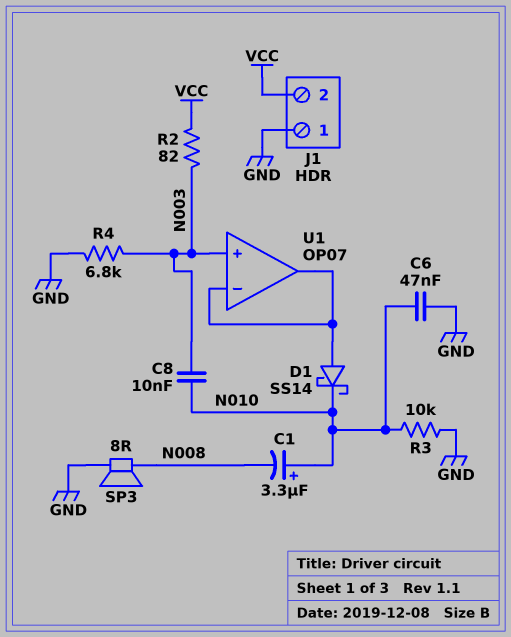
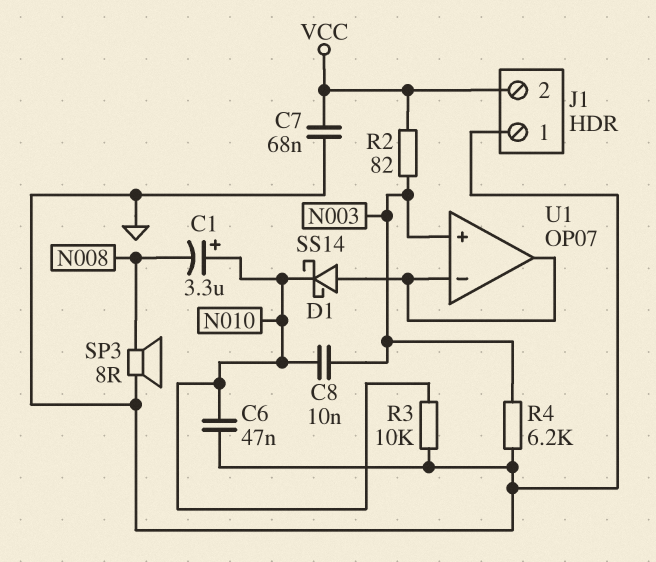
C7: none -> 68nF (GND, VCC)
R4: 6.8k (GND, N003) -> 6.2k (GND, N003)

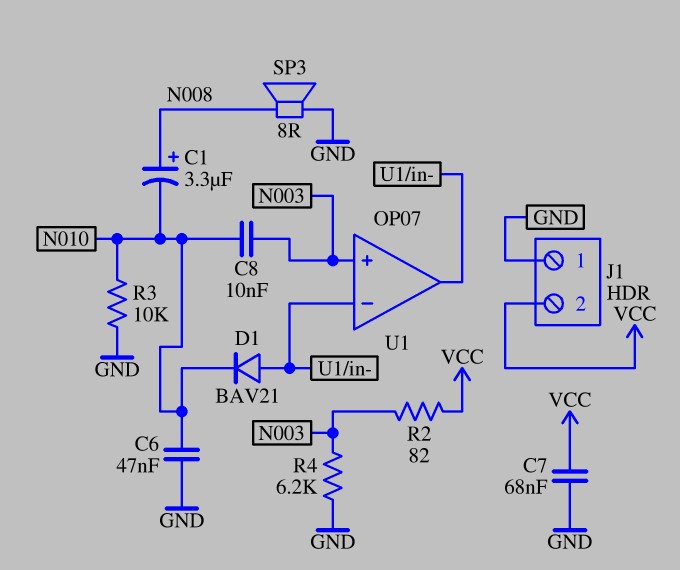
C1: 3.3uF (plus N010, minus N008) -> 3.3uF (plus N008, minus N010)
D1: schottky SS14 (A U1/in-, K N010) -> diode BAV21 (A U1/in-, K N010)

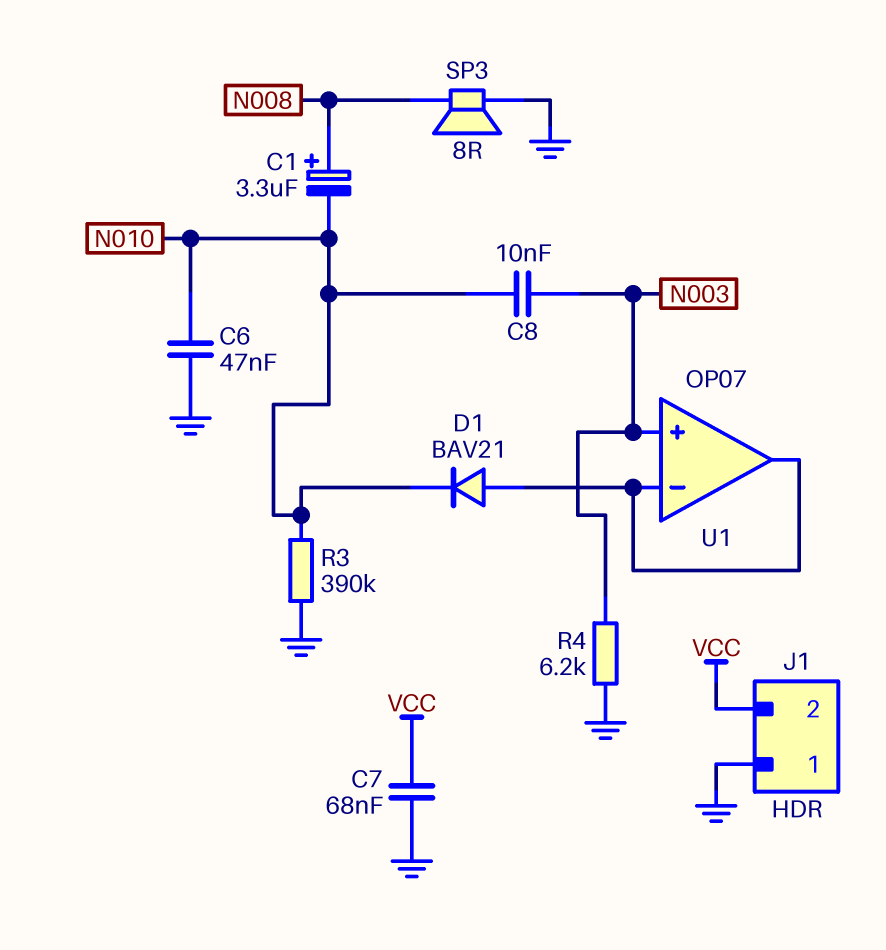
R2: 82 (N003, VCC) -> none
R3: 10k (GND, N010) -> 390k (GND, N010)

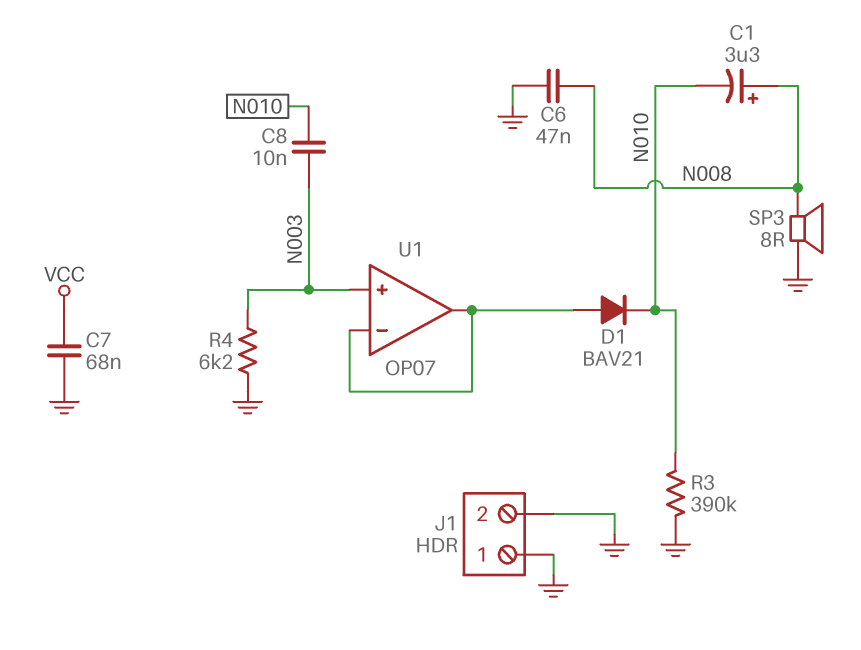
C6: 47nF (GND, N010) -> 47nF (GND, N008)
J1 pin 2: VCC -> GND

